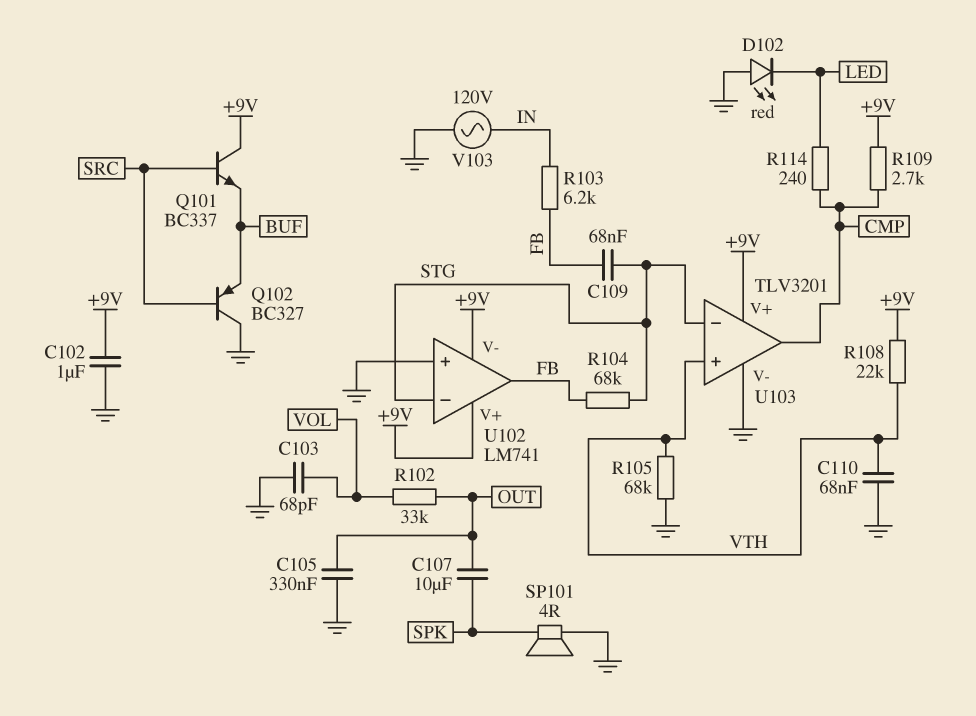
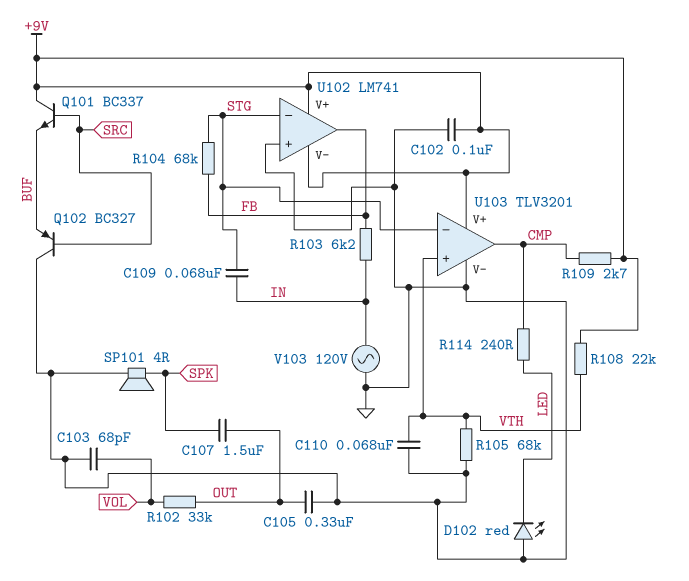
C102: 1uF (+9V, GND) -> 100nF (+9V, GND)
C107: 10uF (OUT, SPK) -> 1.5uF (OUT, SPK)
C109: 68nF (FB, STG) -> 68nF (IN, STG)

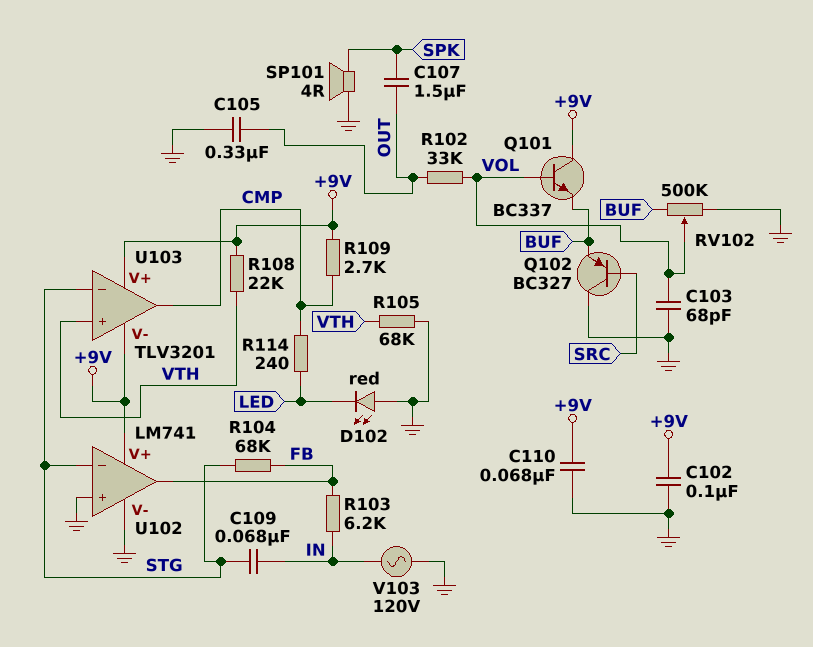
C110: 68nF (GND, VTH) -> 68nF (+9V, GND)
Q101: NPN BC337 (B SRC, C +9V, E BUF) -> NPN BC337 (B VOL, C +9V, E BUF)
RV102: none -> 500k (BUF, GND, wiper VOL)
U102 pin V-: +9V -> GND
U103 pin V-: GND -> +9V

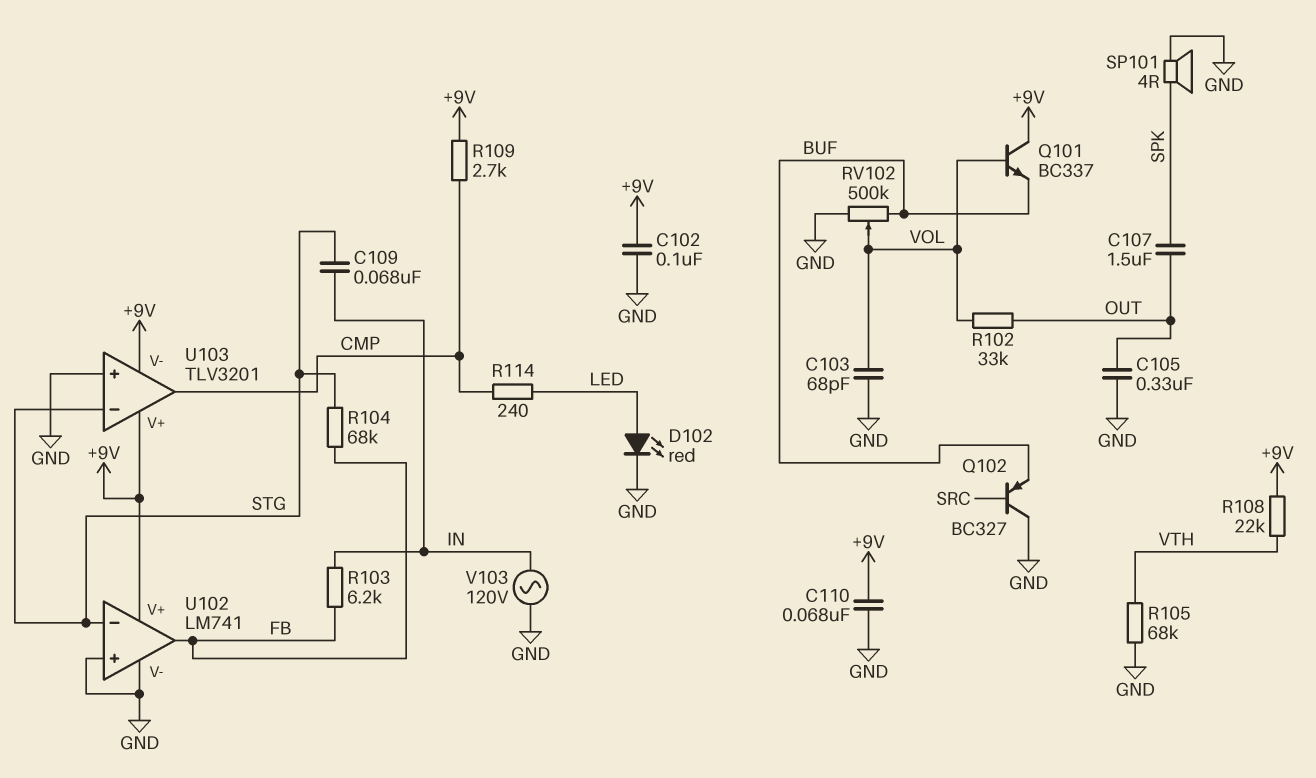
D102: LED red (A GND, K LED) -> LED red (A LED, K GND)
U103 pin in+: VTH -> GND

